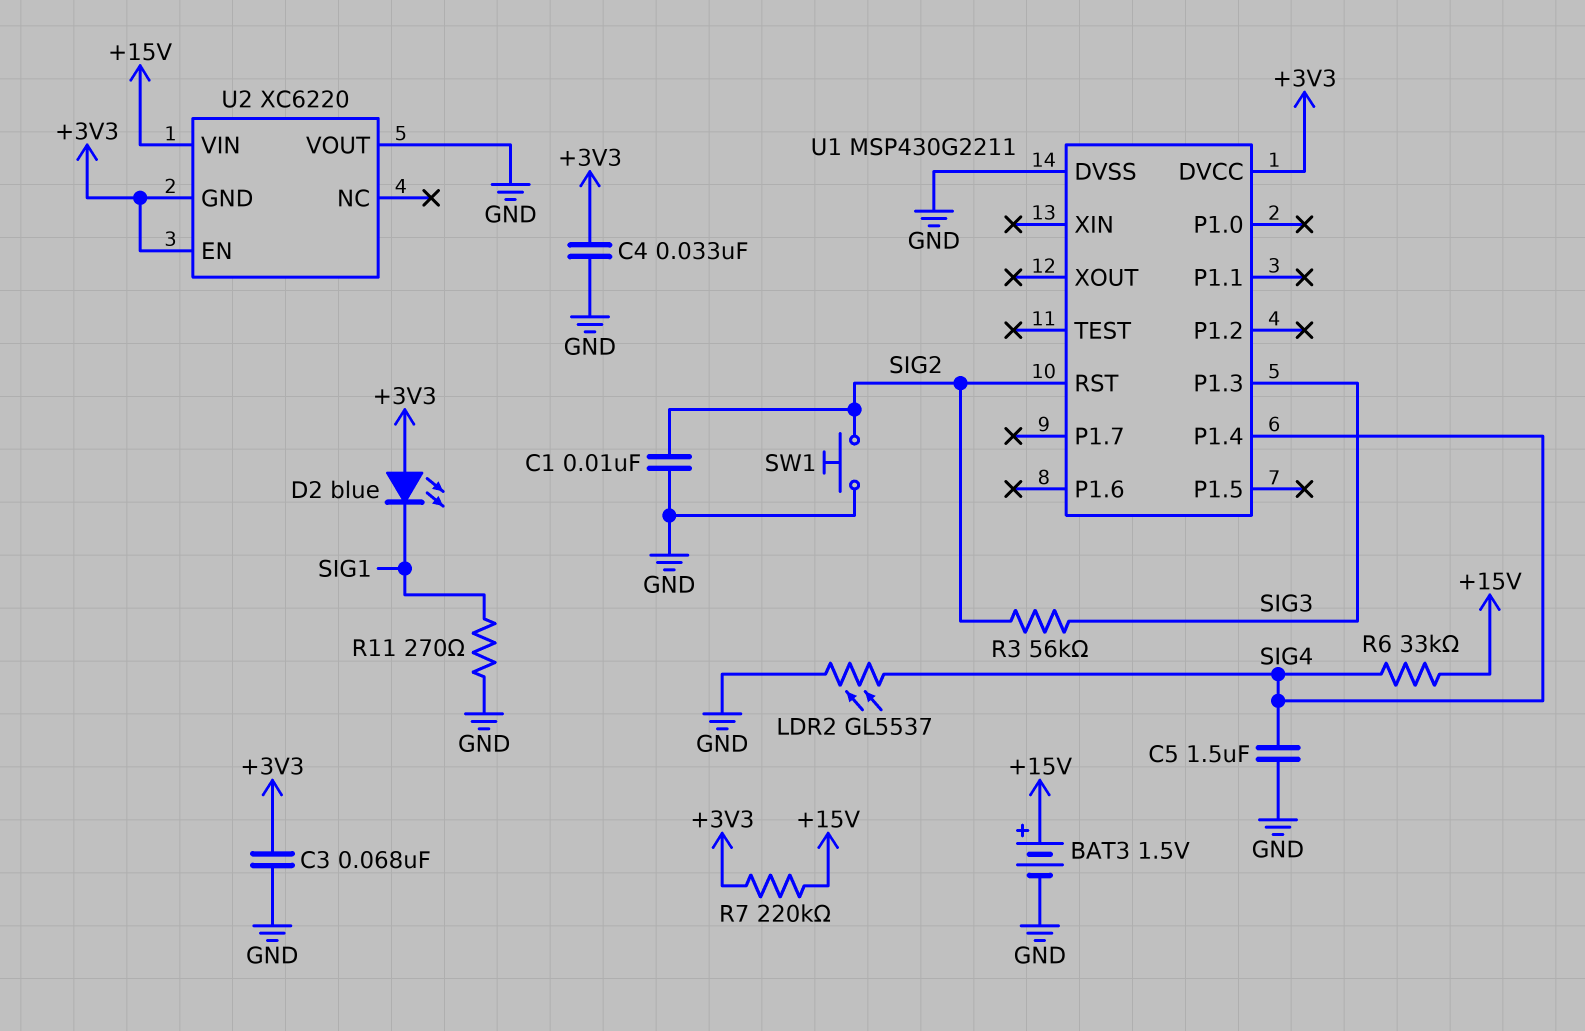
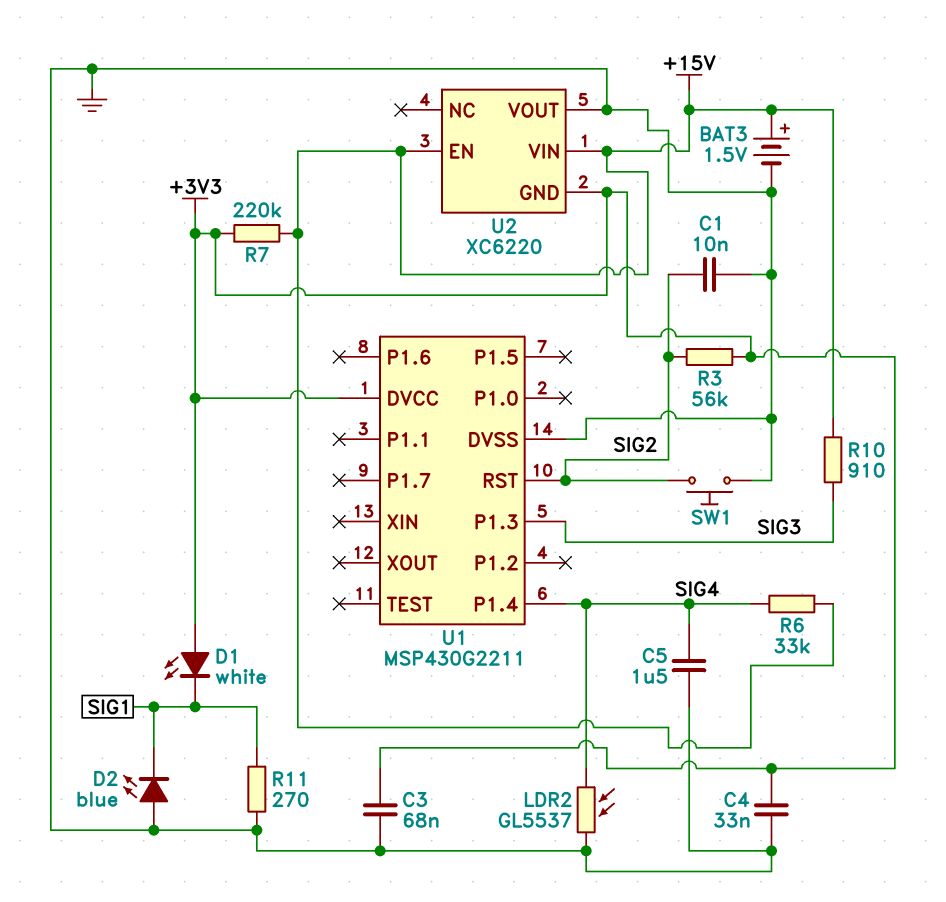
D1: none -> LED white (A +3V3, K SIG1)
D2: LED blue (A +3V3, K SIG1) -> LED blue (A GND, K SIG1)
R3: 56k (SIG2, SIG3) -> 56k (+3V3, SIG2)
R10: none -> 910 (+15V, SIG3)
U2 pin EN: +3V3 -> +15V

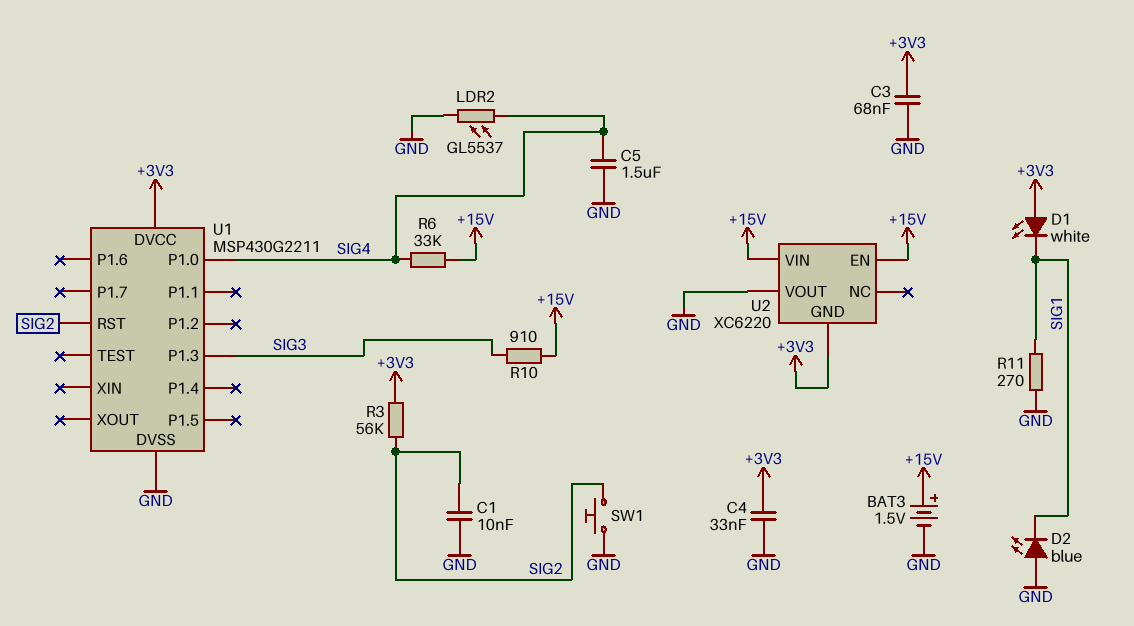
R7: 220k (+3V3, +15V) -> none
U1 pin P1.0: none -> SIG4
U1 pin P1.4: SIG4 -> none

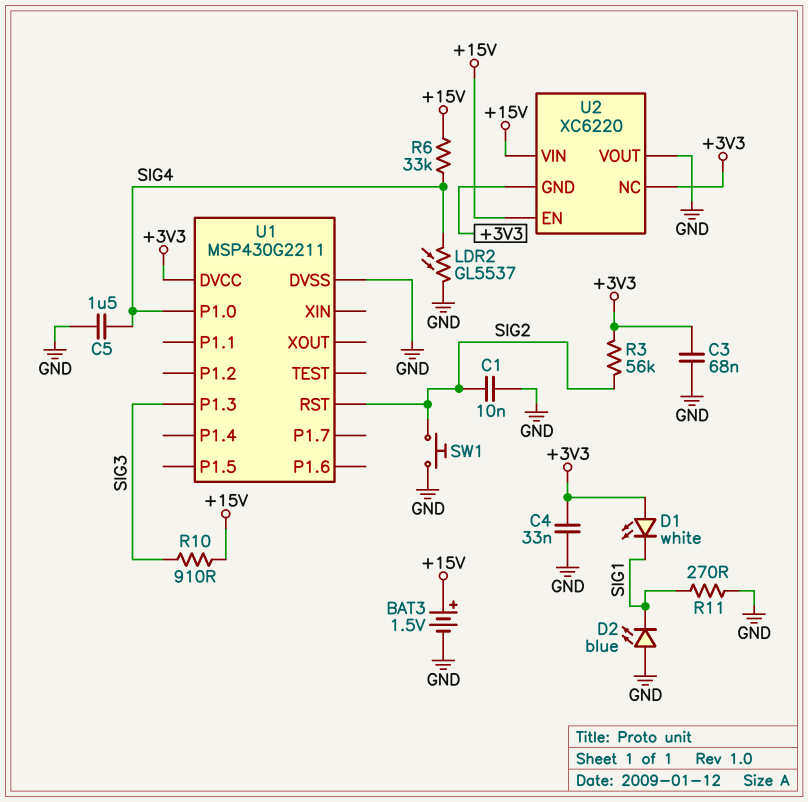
U2 pin NC: none -> +3V3

